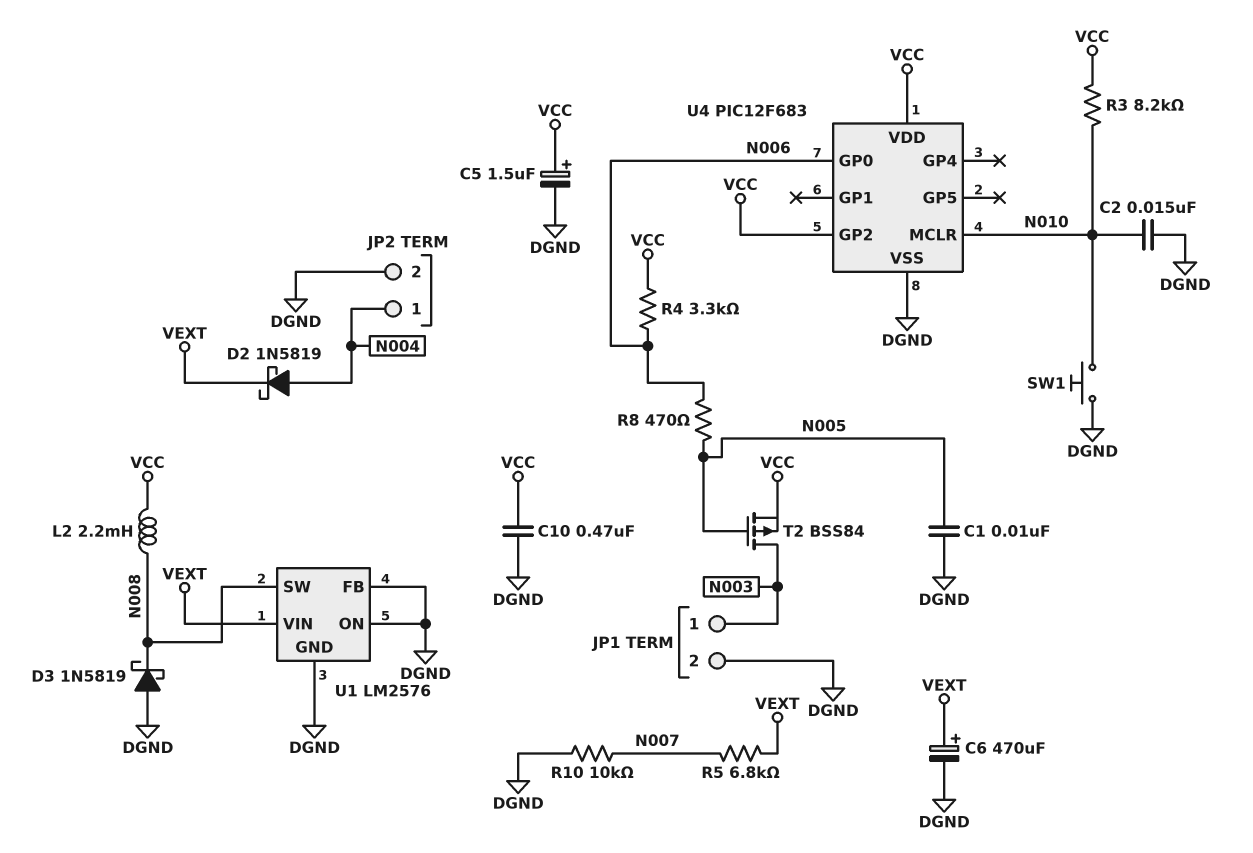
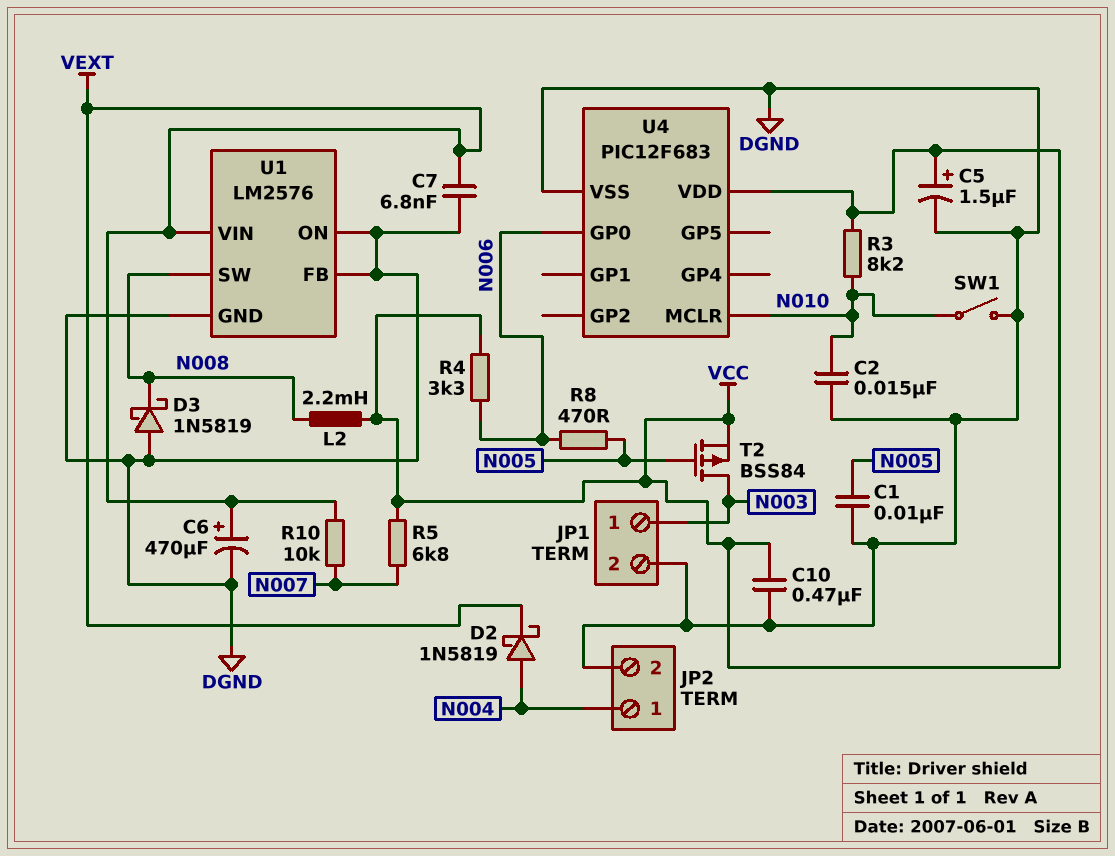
C7: none -> 6.8nF (DGND, VEXT)
R5: 6.8k (N007, VEXT) -> 6.8k (N007, VCC)
R10: 10k (DGND, N007) -> 10k (N007, VEXT)
SW1: button (DGND, N010) -> switch (DGND, N010)
U4 pin GP2: VCC -> none

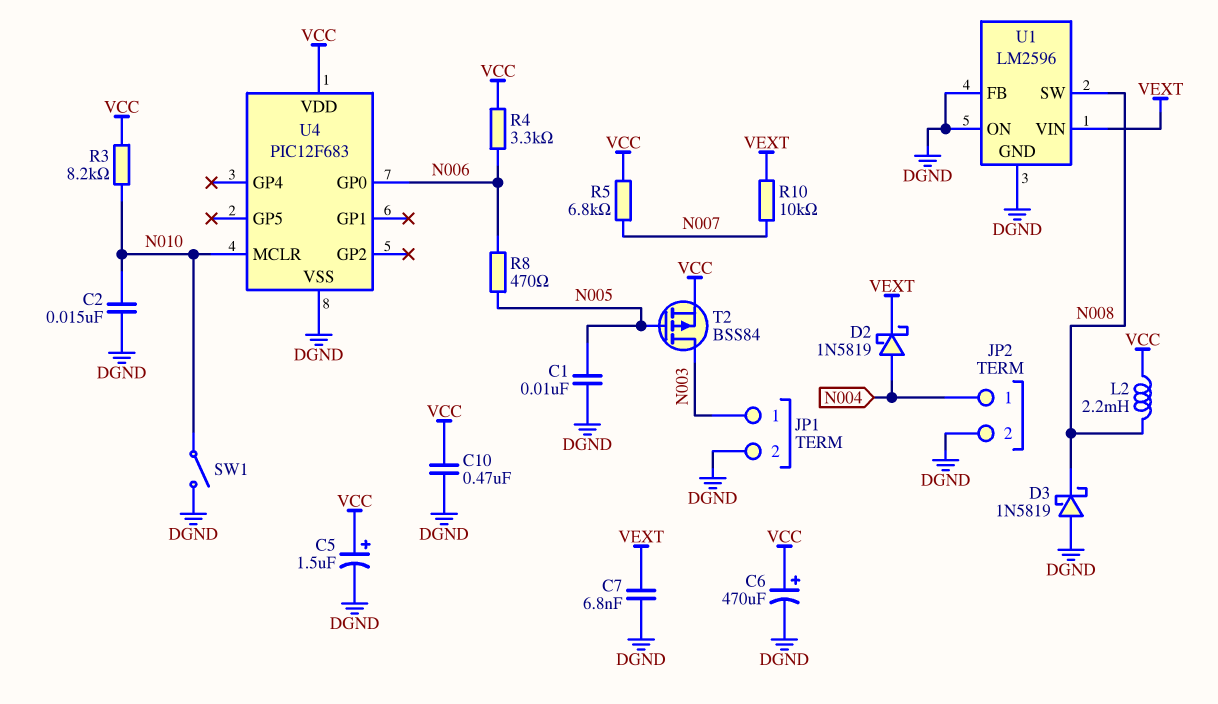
C6: 470uF (plus VEXT, minus DGND) -> 470uF (plus VCC, minus DGND)
U1: LM2576 -> LM2596

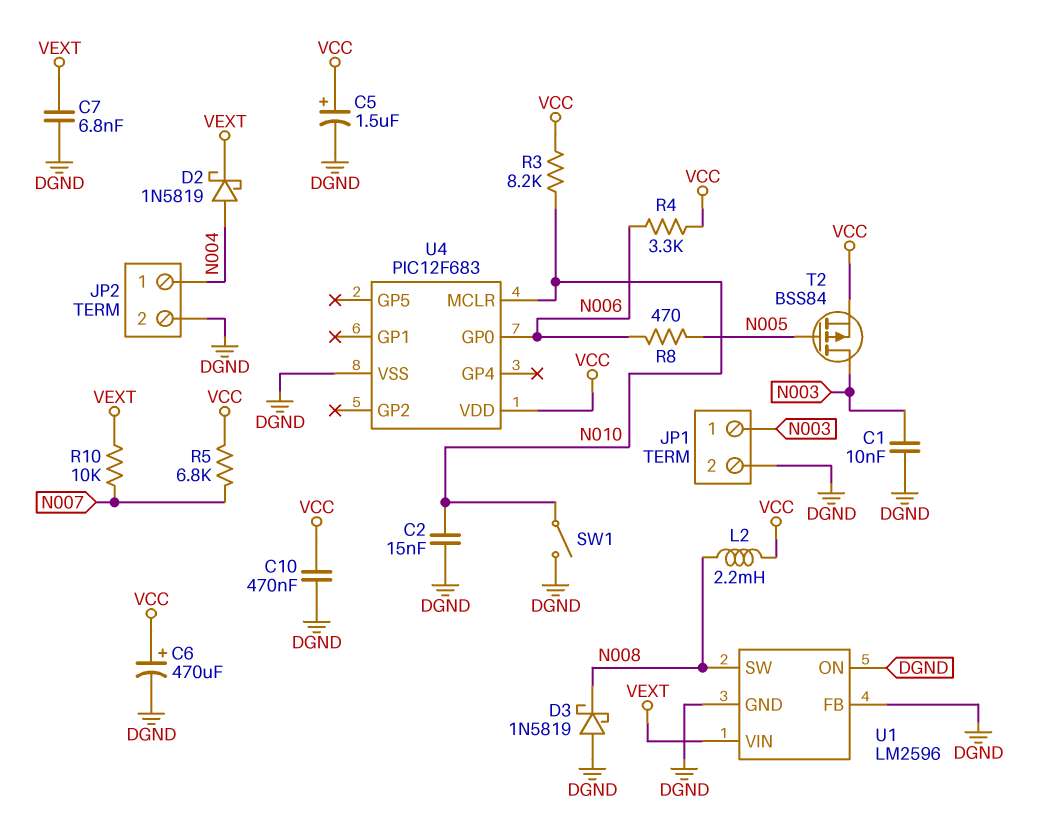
C1: 10nF (DGND, N005) -> 10nF (DGND, N003)

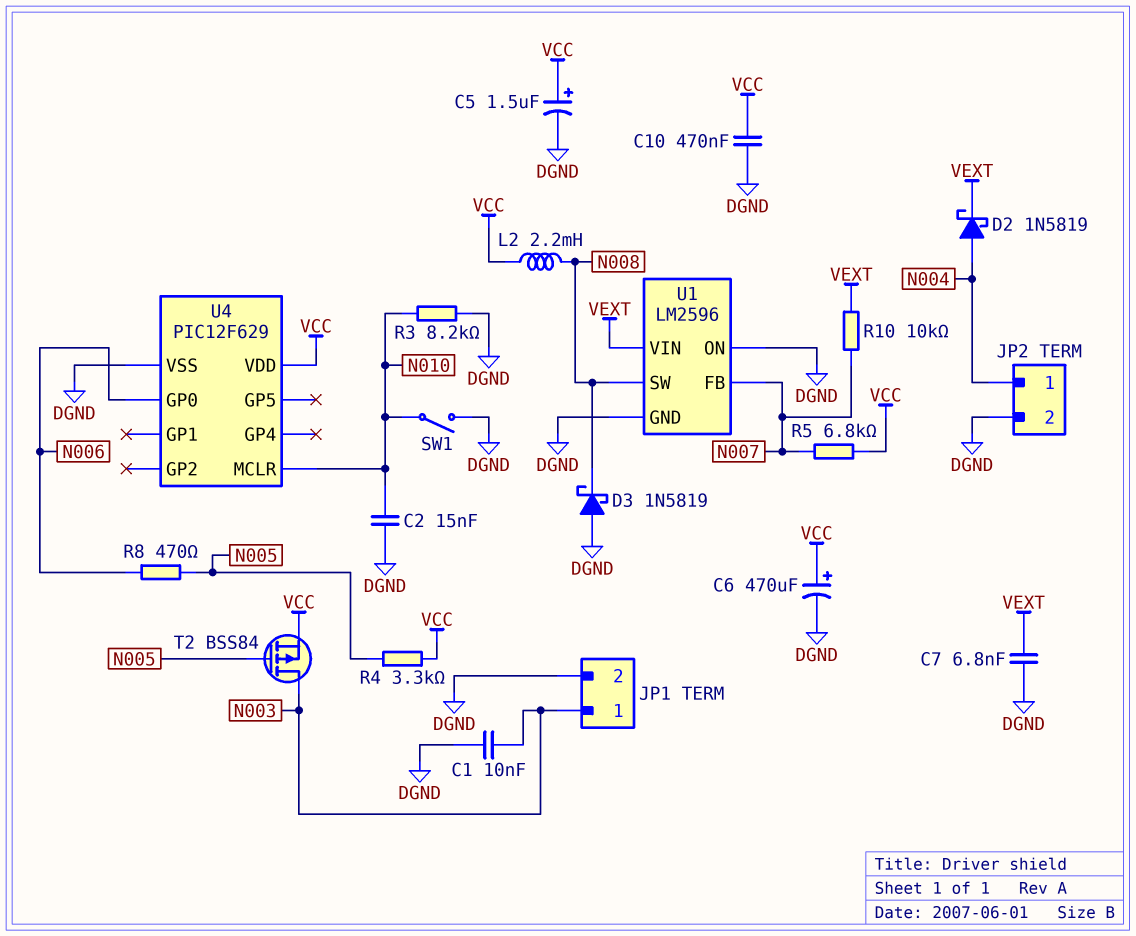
R3: 8.2k (N010, VCC) -> 8.2k (DGND, N010)
R4: 3.3k (N006, VCC) -> 3.3k (N005, VCC)
U1 pin FB: DGND -> N007
U4: PIC12F683 -> PIC12F629

